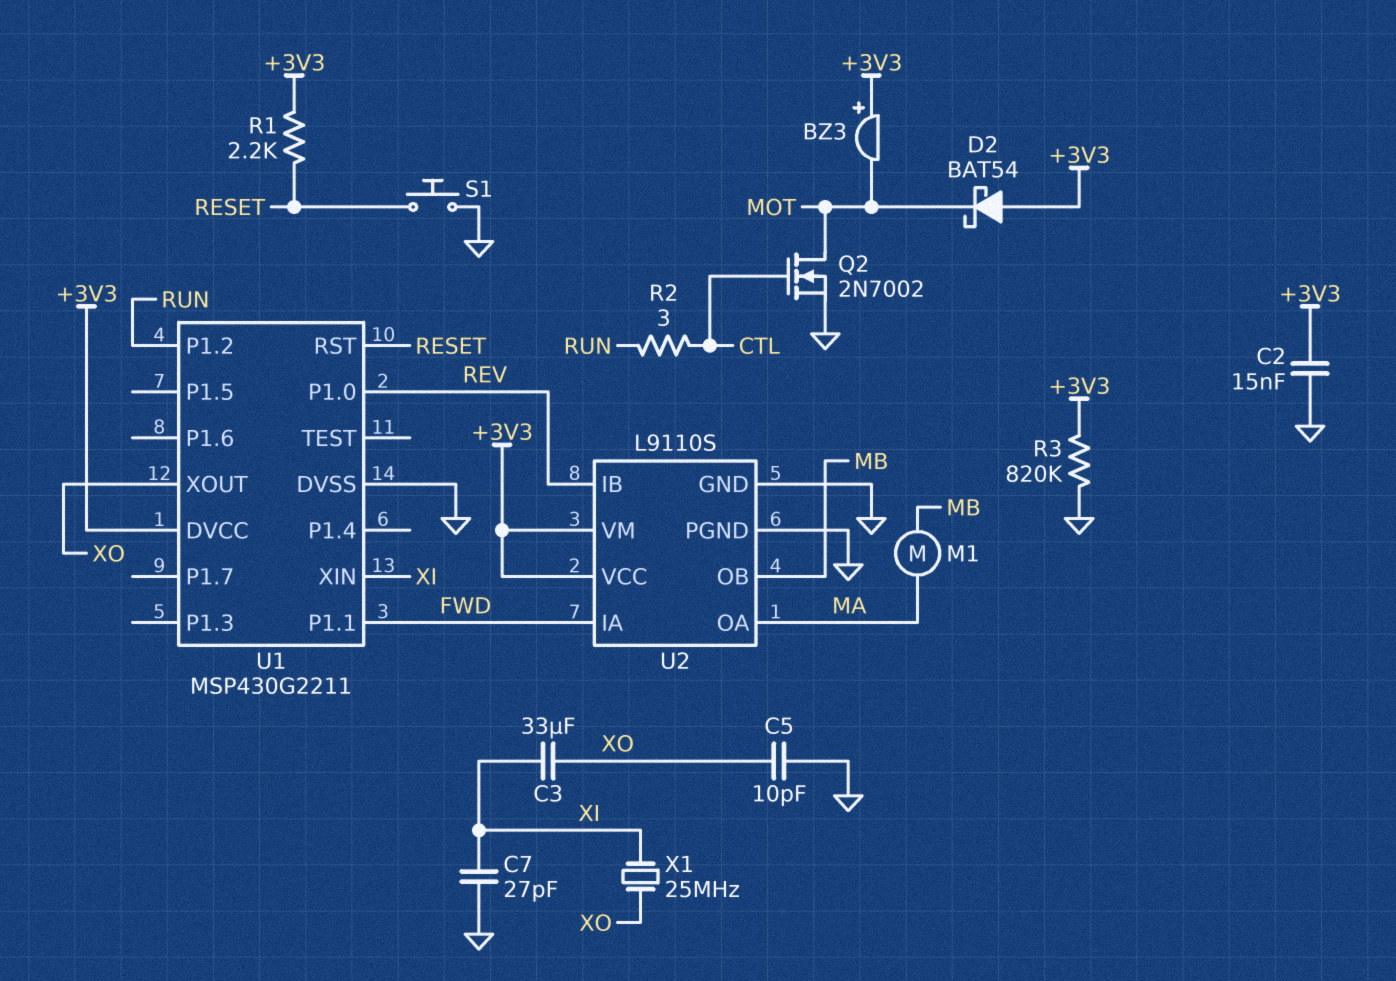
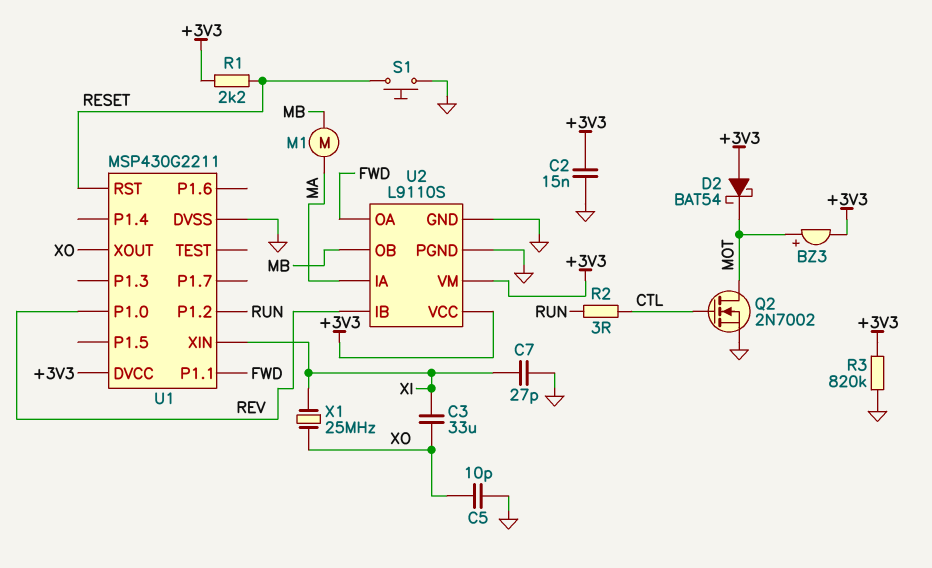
BZ3: buzzer (plus +3V3, minus MOT) -> buzzer (plus MOT, minus +3V3)
U2 pin IA: FWD -> MA
U2 pin OA: MA -> FWD

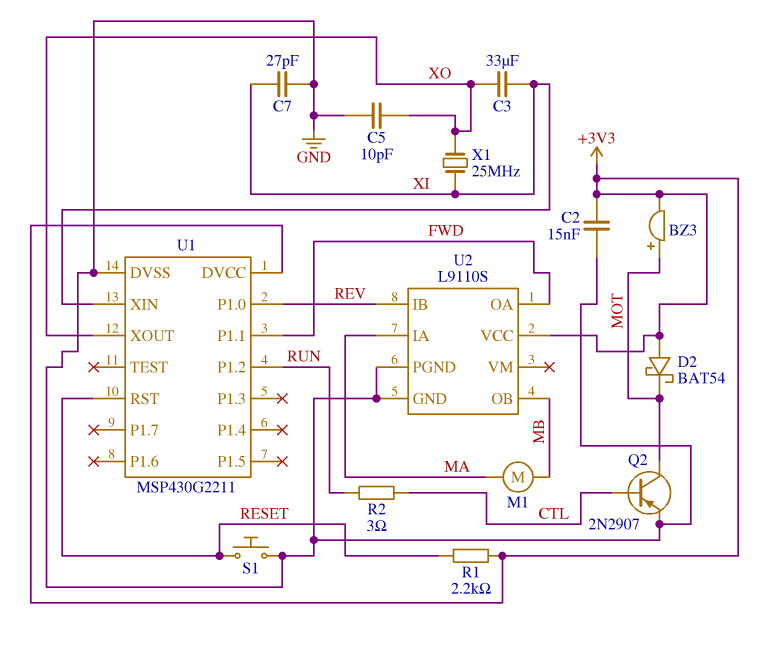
Q2: NMOS 2N7002 (G CTL, D MOT, S GND) -> PNP 2N2907 (B CTL, C MOT, E GND)
R3: 820k (+3V3, GND) -> none
U2 pin VM: +3V3 -> none

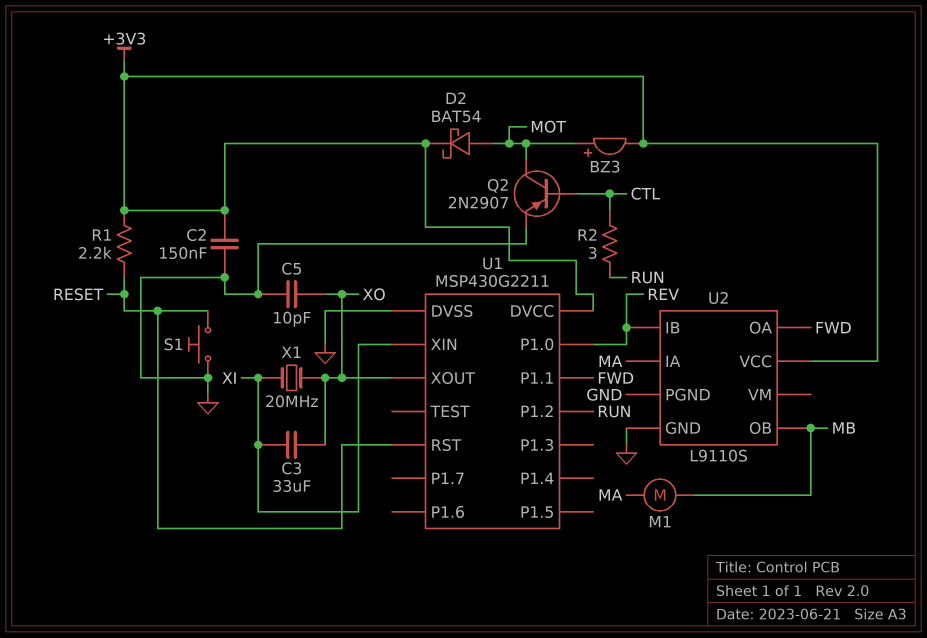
C2: 15nF (+3V3, GND) -> 150nF (+3V3, GND)
C7: 27pF (GND, XI) -> none
D2: schottky BAT54 (A +3V3, K MOT) -> schottky BAT54 (A MOT, K +3V3)
X1: 25MHz (XI, XO) -> 20MHz (XI, XO)

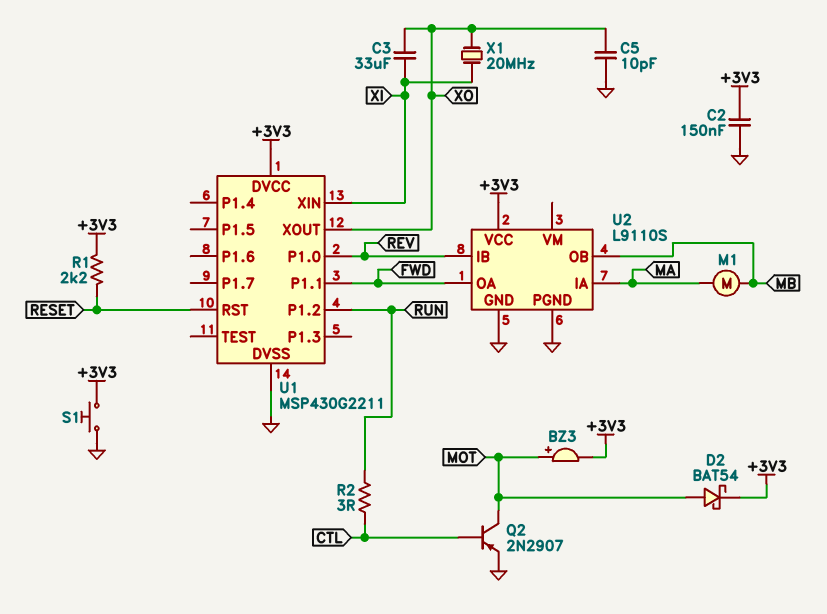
S1: button (GND, RESET) -> button (+3V3, GND)

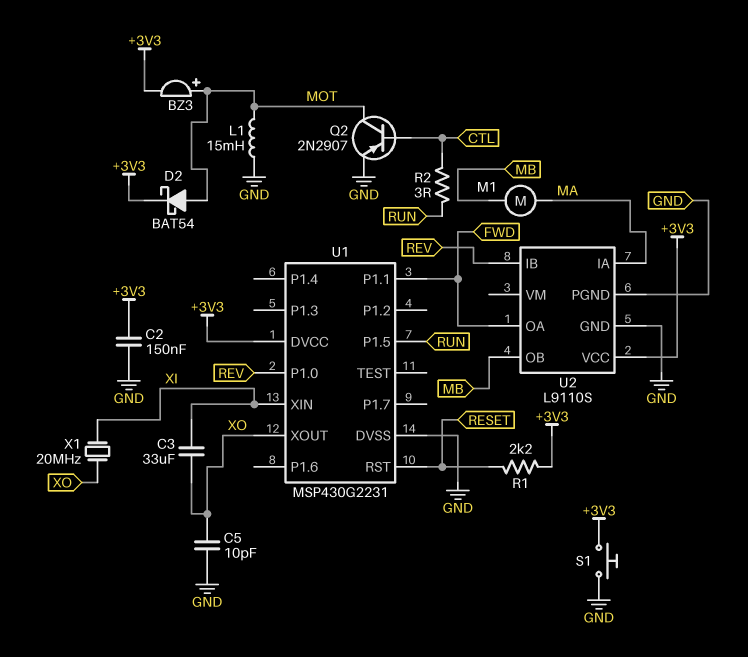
L1: none -> 15mH (GND, MOT)
U1: MSP430G2211 -> MSP430G2231
U1 pin P1.2: RUN -> none
U1 pin P1.5: none -> RUN

